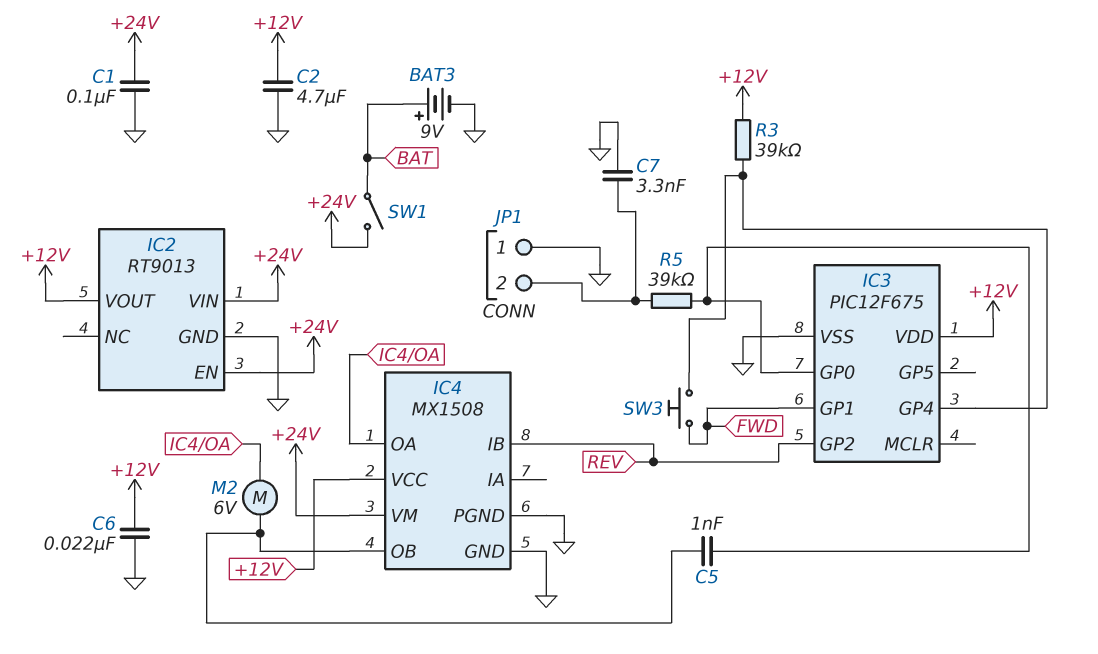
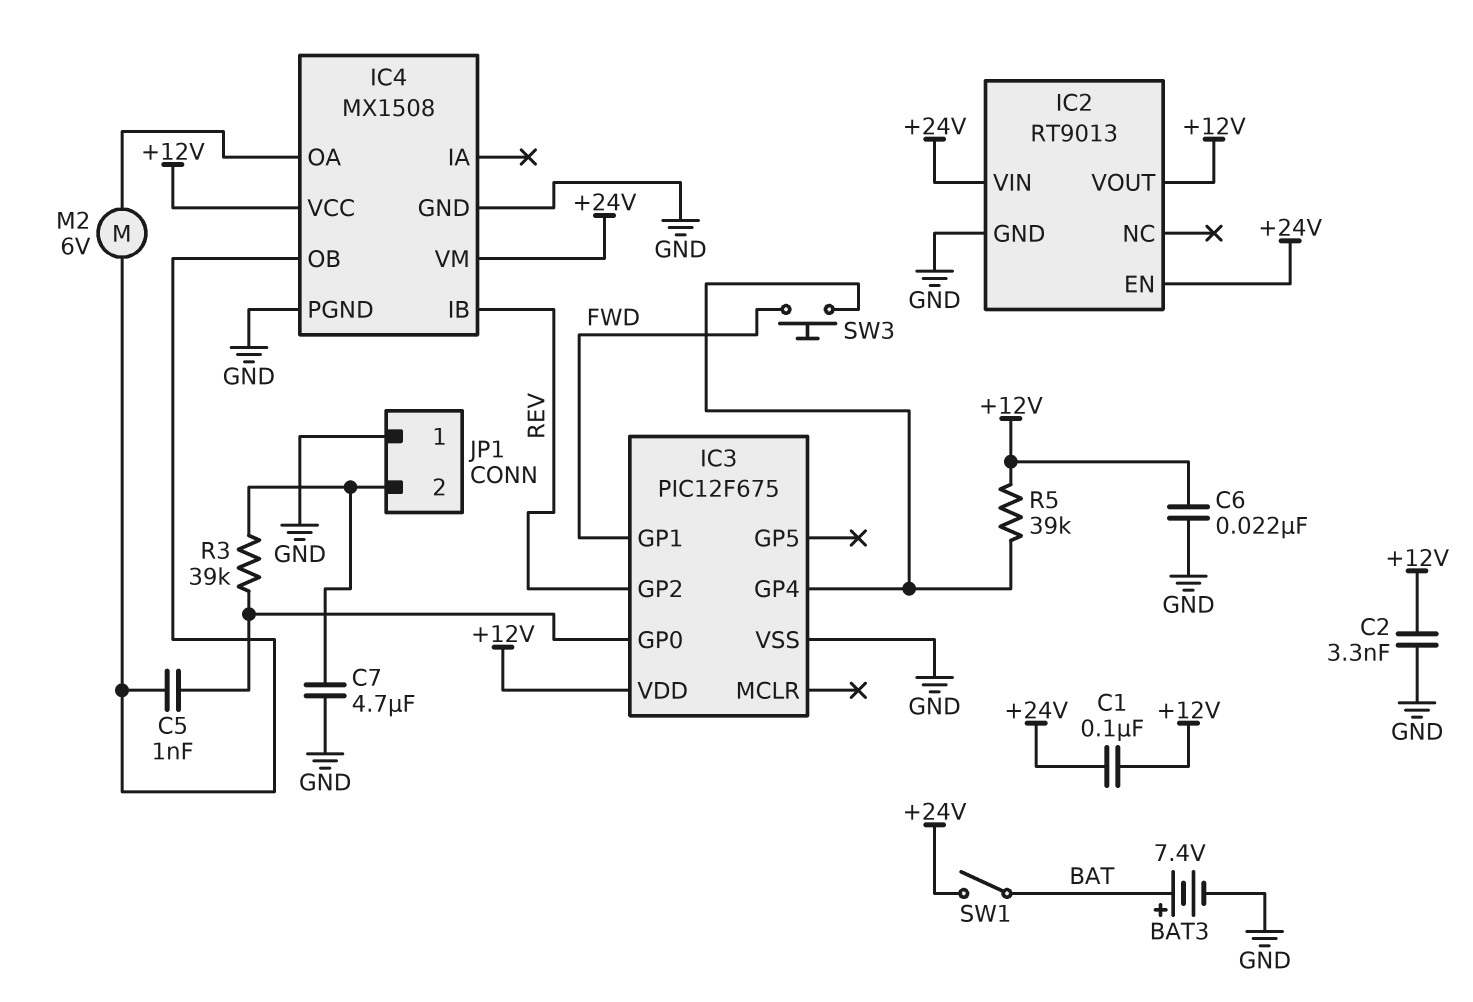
BAT3: 9V (plus BAT, minus GND) -> 7.4V (plus BAT, minus GND)
C1: 100nF (+24V, GND) -> 100nF (+12V, +24V)
C2: 4.7uF (+12V, GND) -> 3.3nF (+12V, GND)
C7: 3.3nF (GND, JP1/2) -> 4.7uF (GND, JP1/2)
R3: 39k (+12V, IC3/GP4) -> 39k (IC3/GP0, JP1/2)
R5: 39k (IC3/GP0, JP1/2) -> 39k (+12V, IC3/GP4)

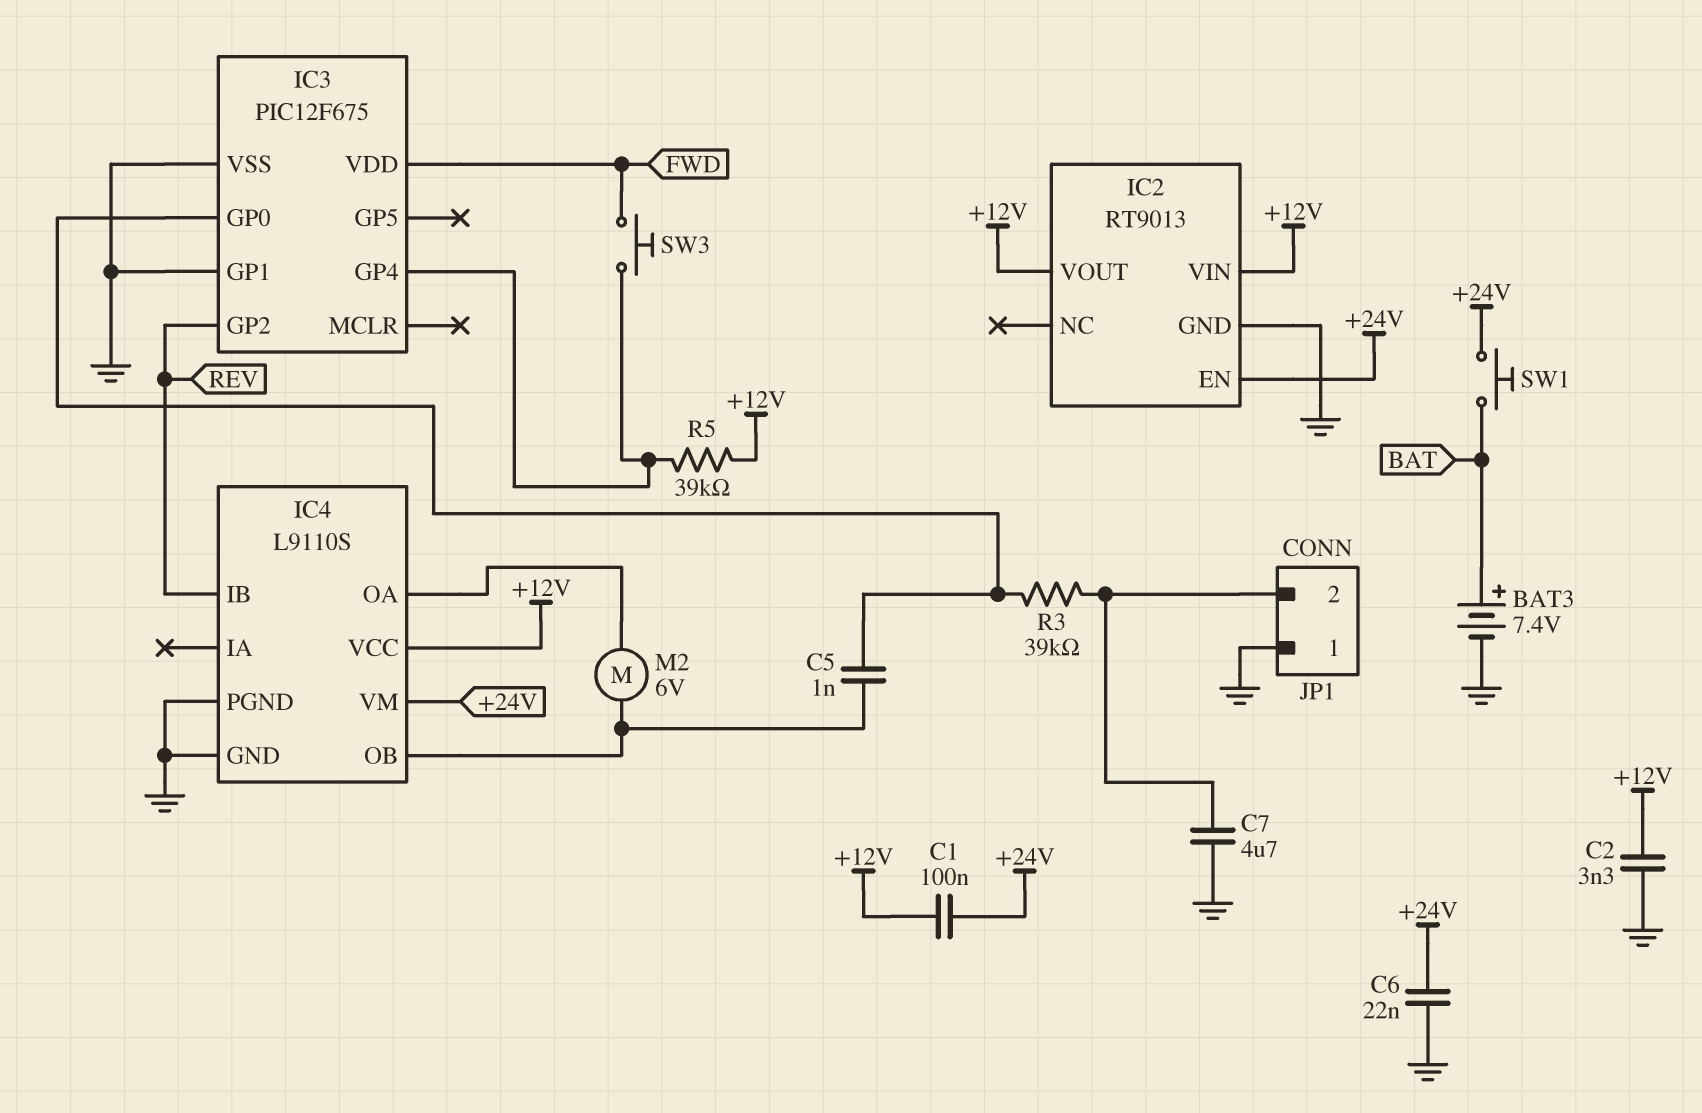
C6: 22nF (+12V, GND) -> 22nF (+24V, GND)
IC2 pin VIN: +24V -> +12V
IC3 pin GP1: FWD -> GND
IC3 pin VDD: +12V -> FWD
IC4: MX1508 -> L9110S
SW1: switch (+24V, BAT) -> button (+24V, BAT)

